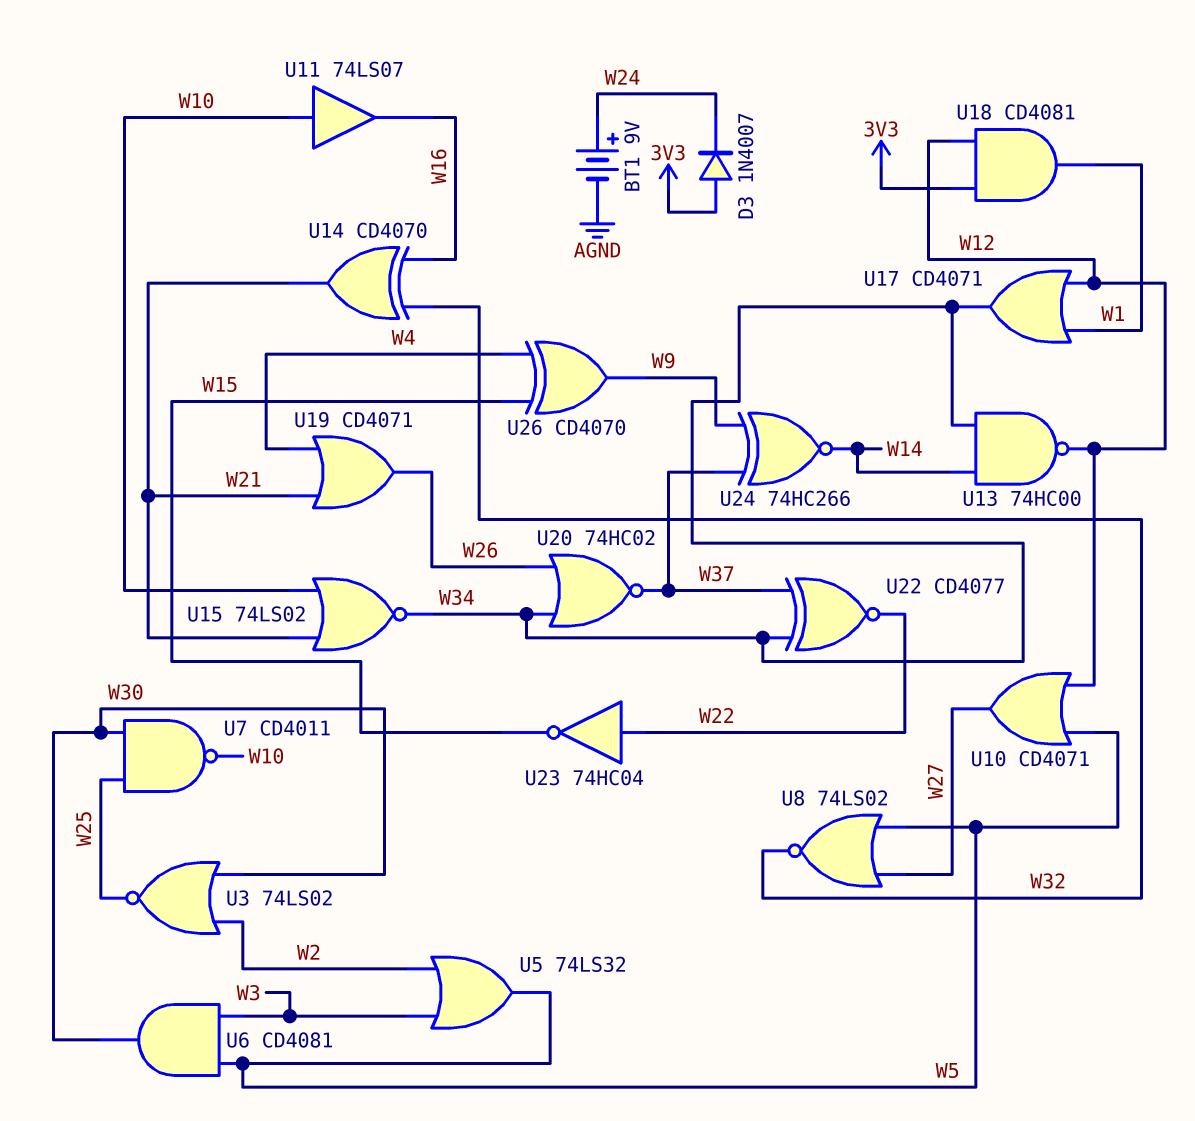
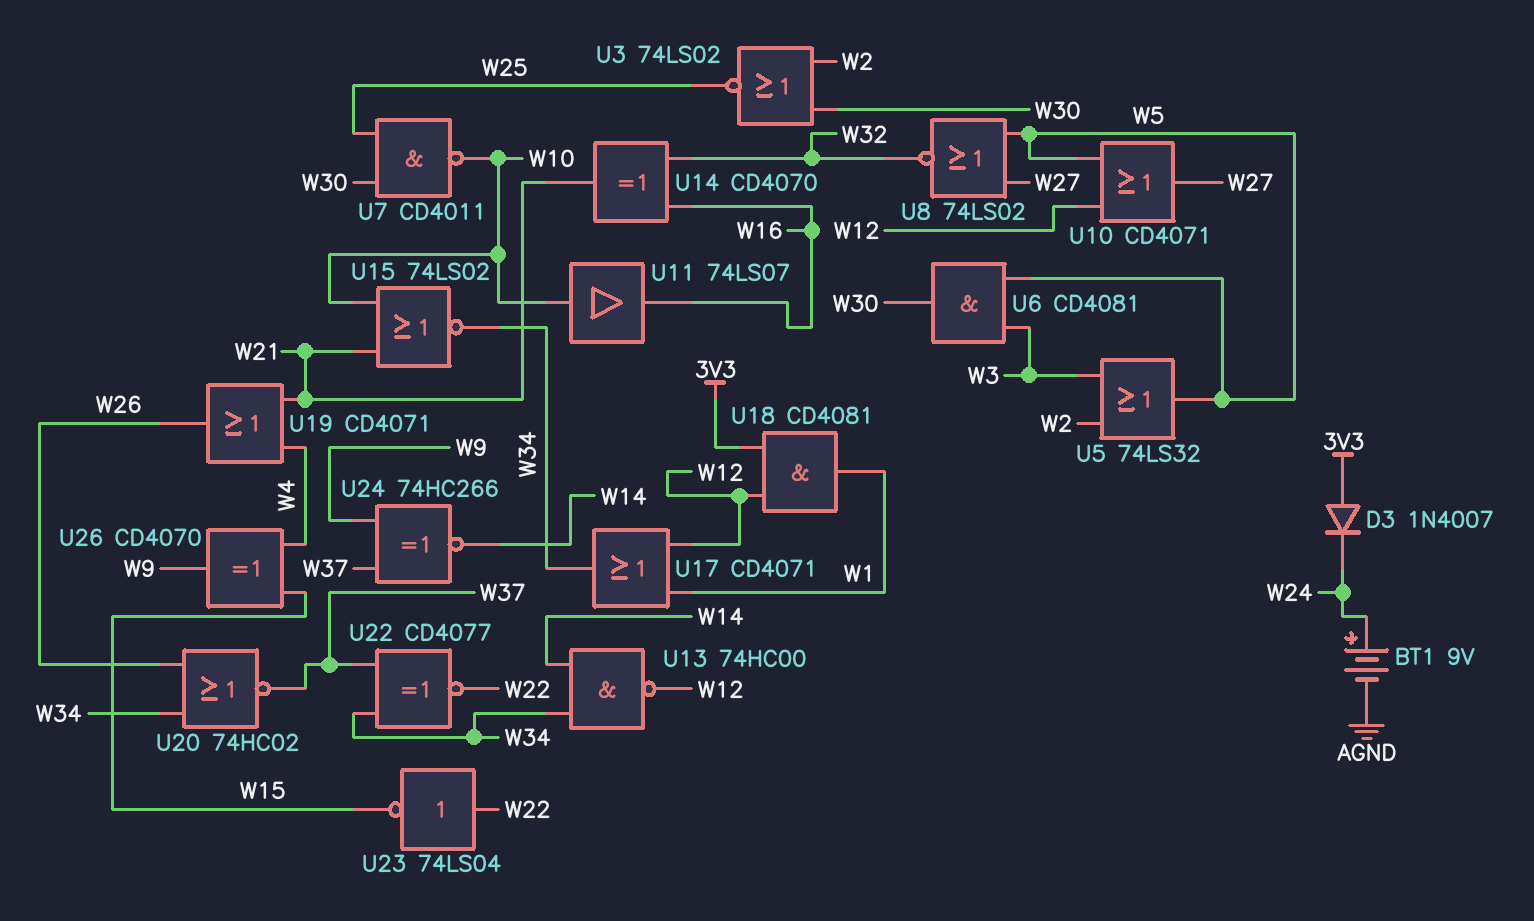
U23: NOT 74HC04 (in W22, out W15) -> NOT 74LS04 (in W22, out W15)

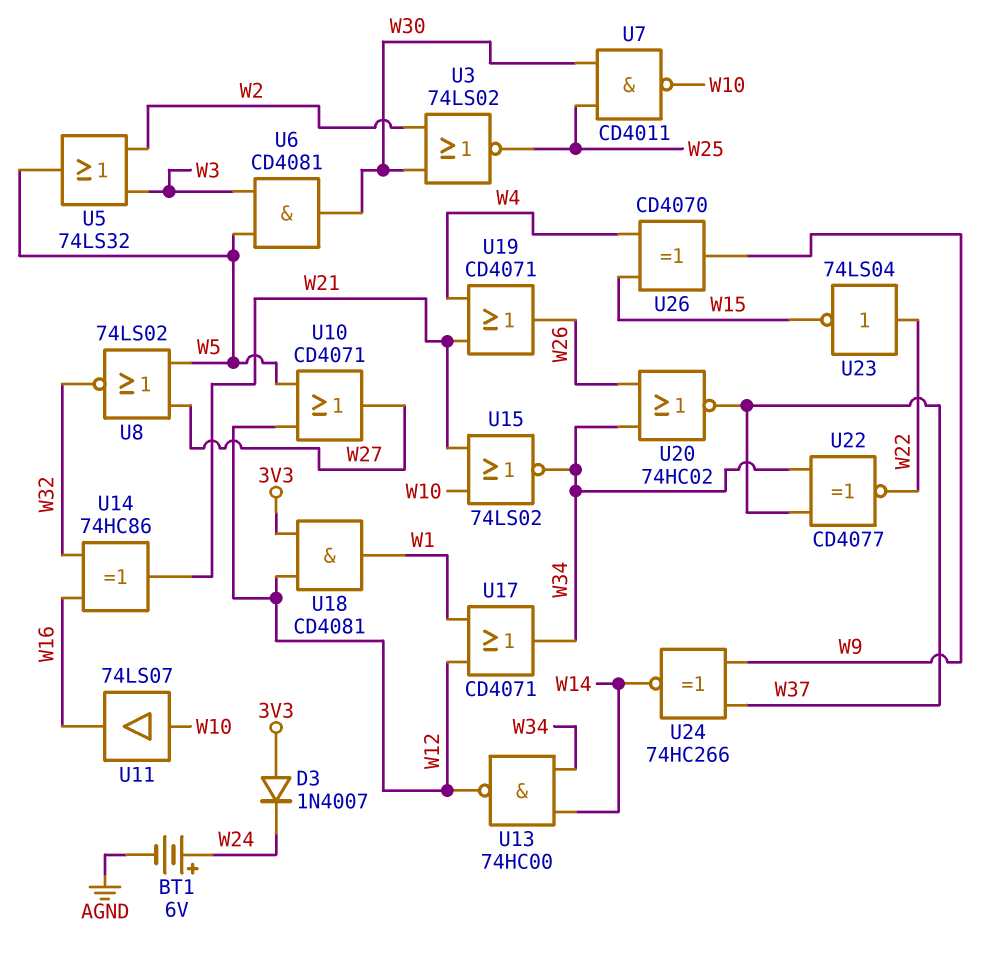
BT1: 9V (plus W24, minus AGND) -> 6V (plus W24, minus AGND)
U14: XOR CD4070 (in W16, in W32, out W21) -> XOR 74HC86 (in W16, in W32, out W21)

